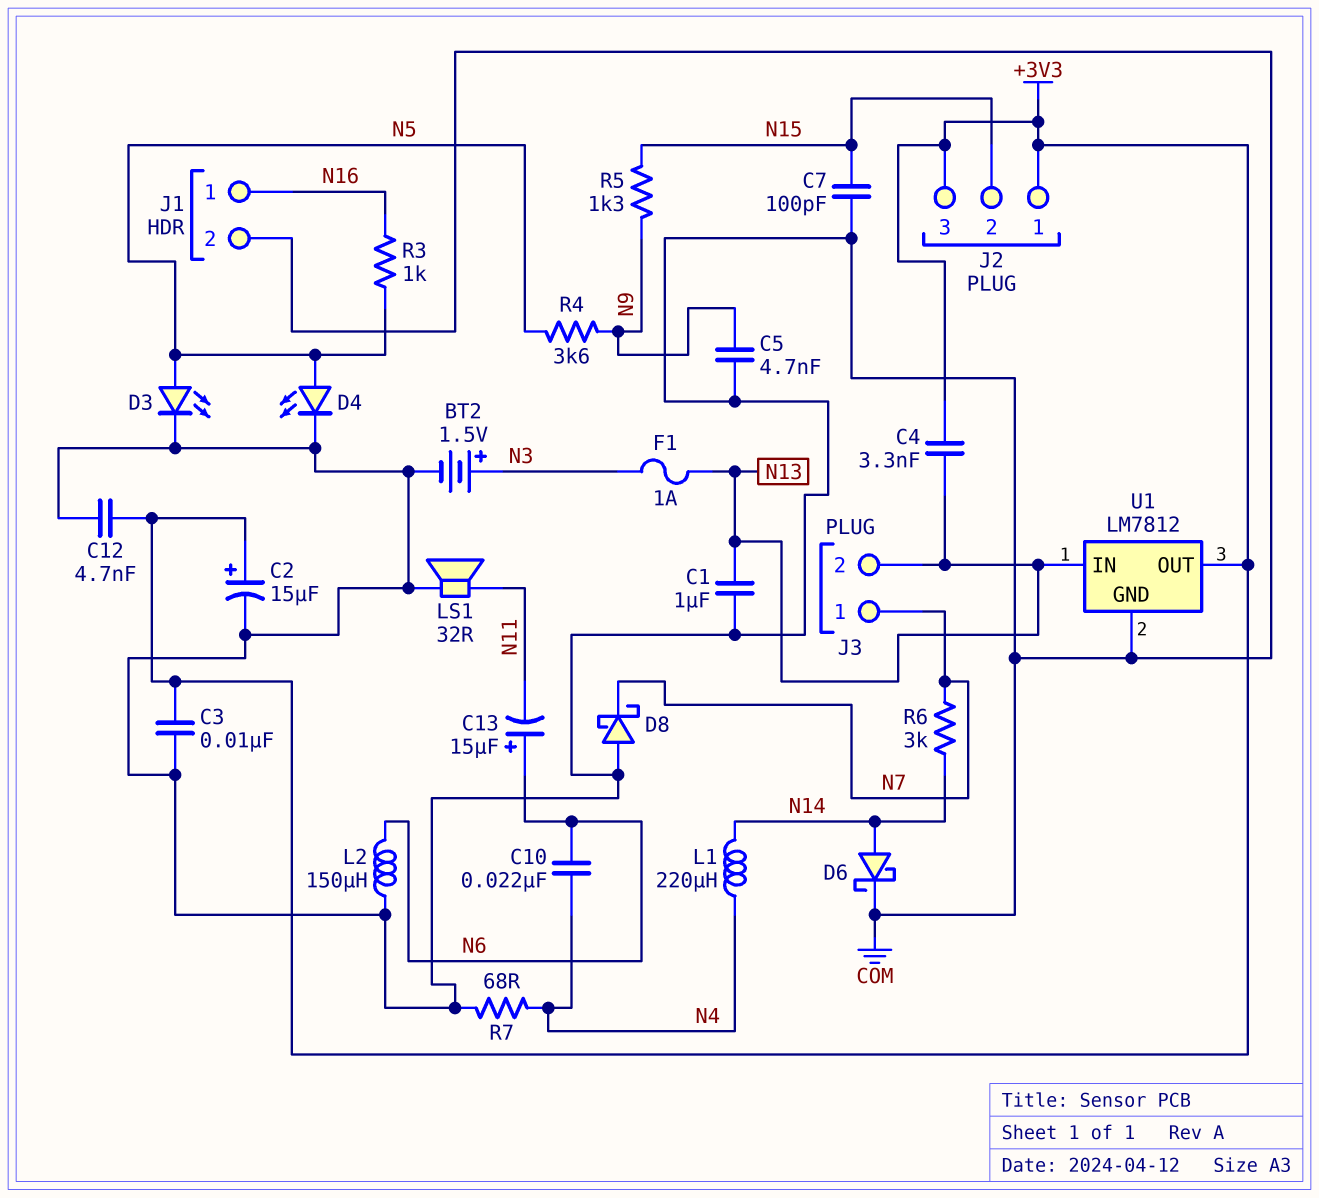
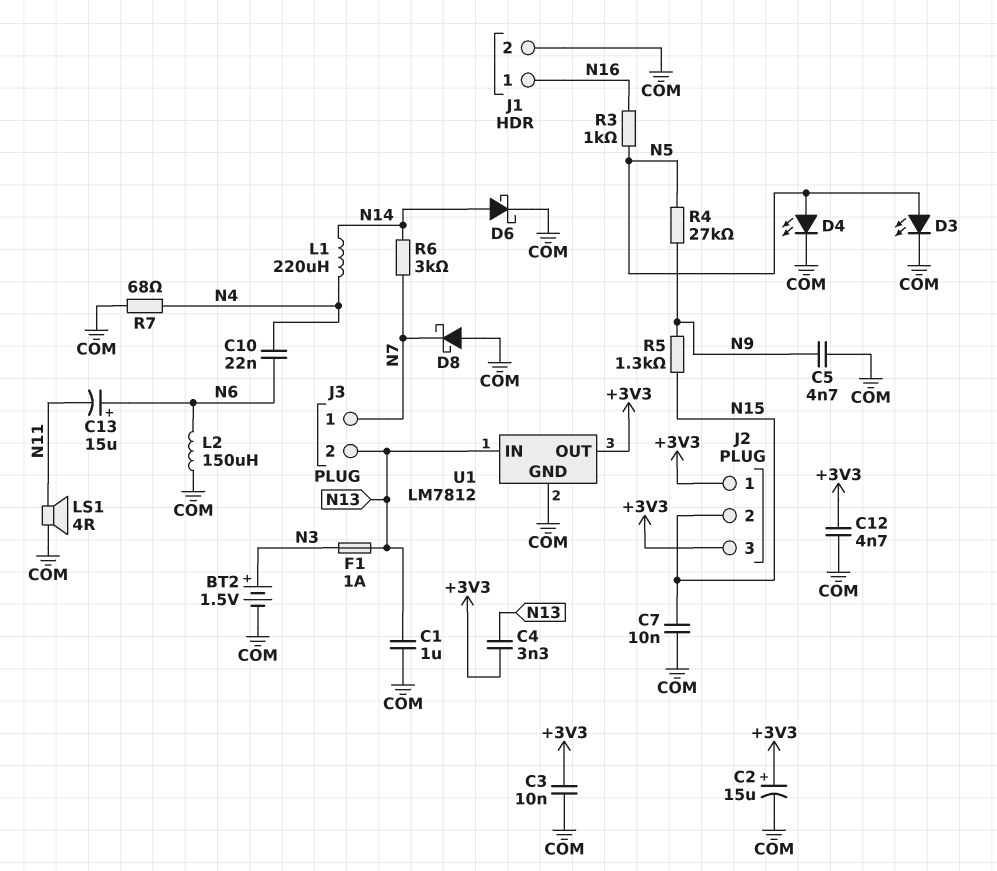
C7: 100pF (COM, N15) -> 10nF (COM, N15)
LS1: speaker 32R (COM, N11) -> speaker 4R (COM, N11)
R4: 3.6k (N5, N9) -> 27k (N5, N9)

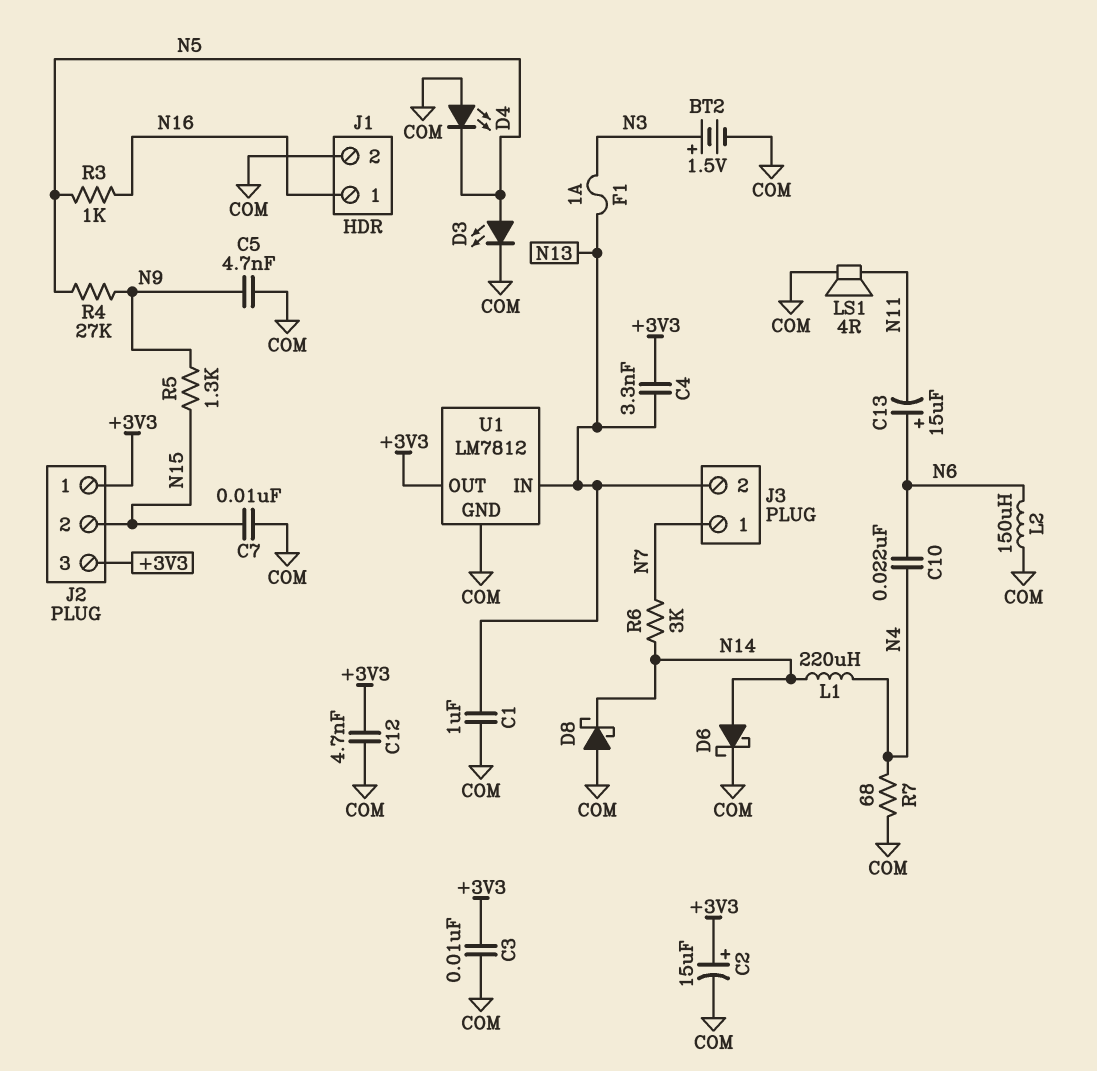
D4: LED (A N5, K COM) -> LED (A COM, K N5)
D8: schottky (A COM, K N7) -> schottky (A COM, K N14)

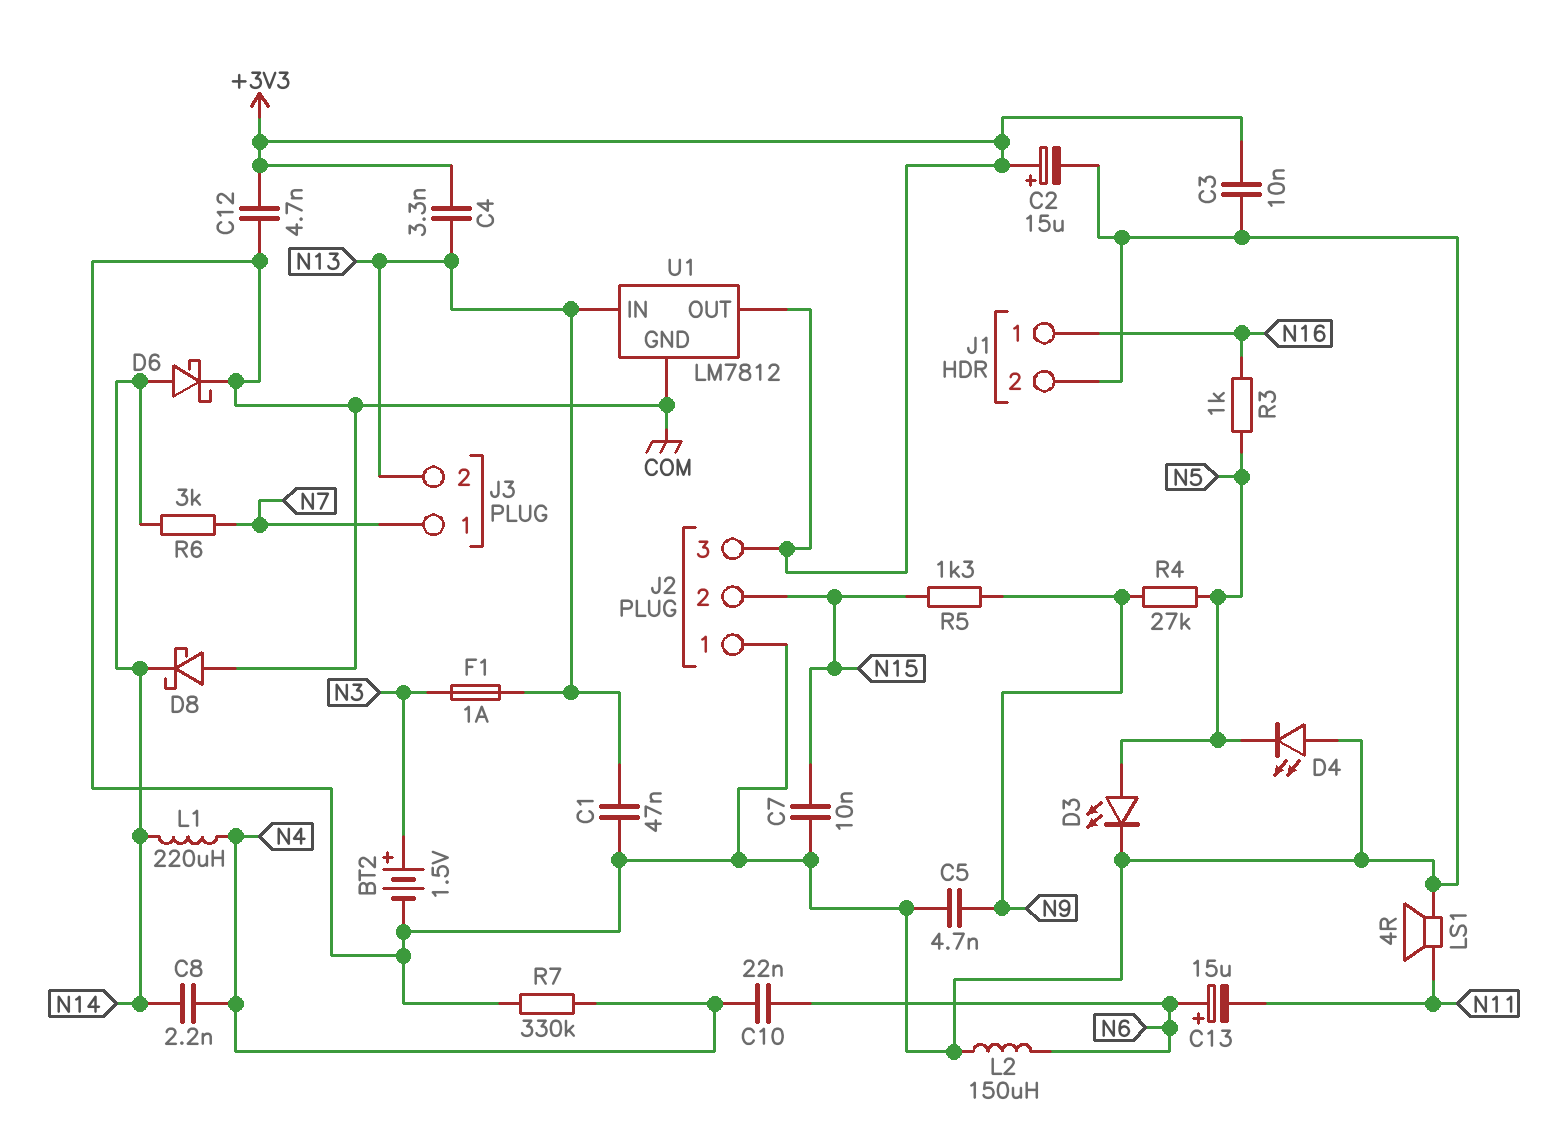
C1: 1uF (COM, N13) -> 47nF (COM, N13)
C8: none -> 2.2nF (N4, N14)
J2 pin 1: +3V3 -> COM
R7: 68 (COM, N4) -> 330k (COM, N4)

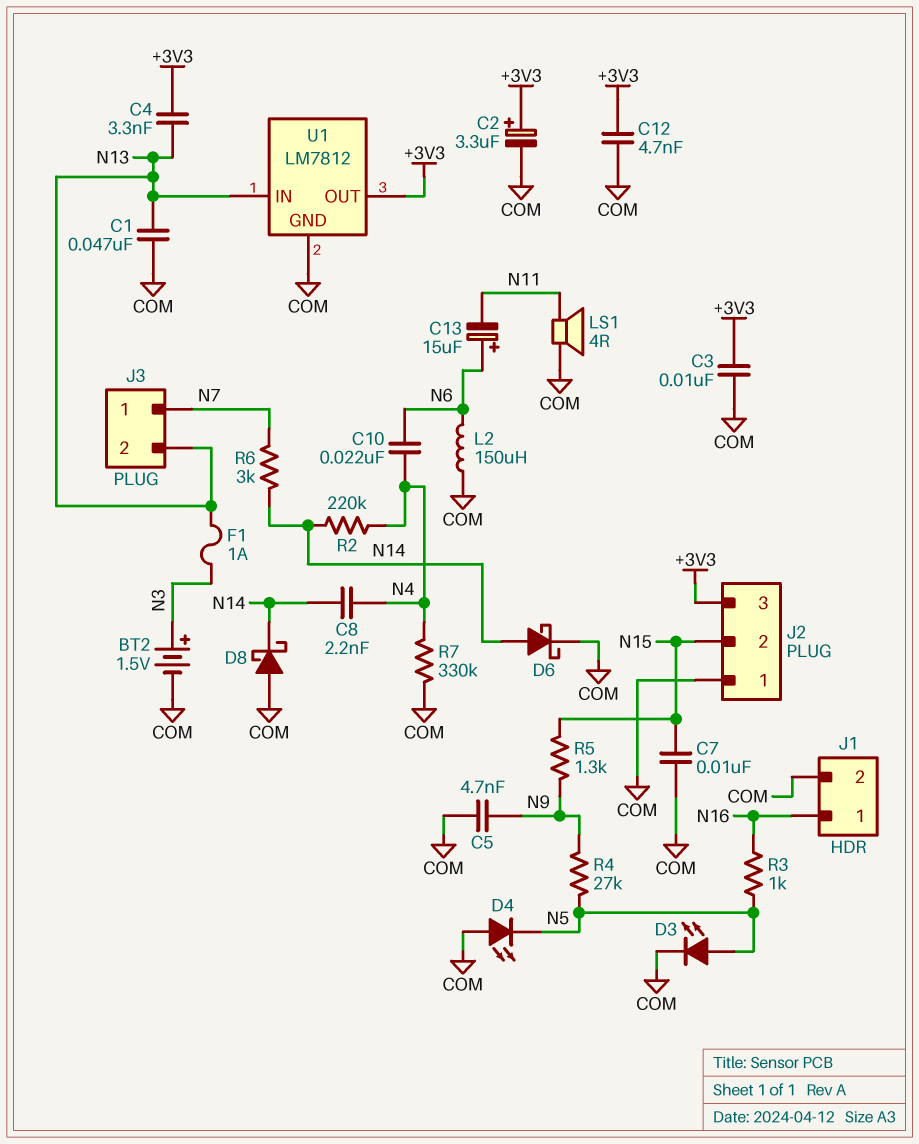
C2: 15uF (plus +3V3, minus COM) -> 3.3uF (plus +3V3, minus COM)
L1: 220uH (N4, N14) -> none
R2: none -> 220k (N4, N14)

